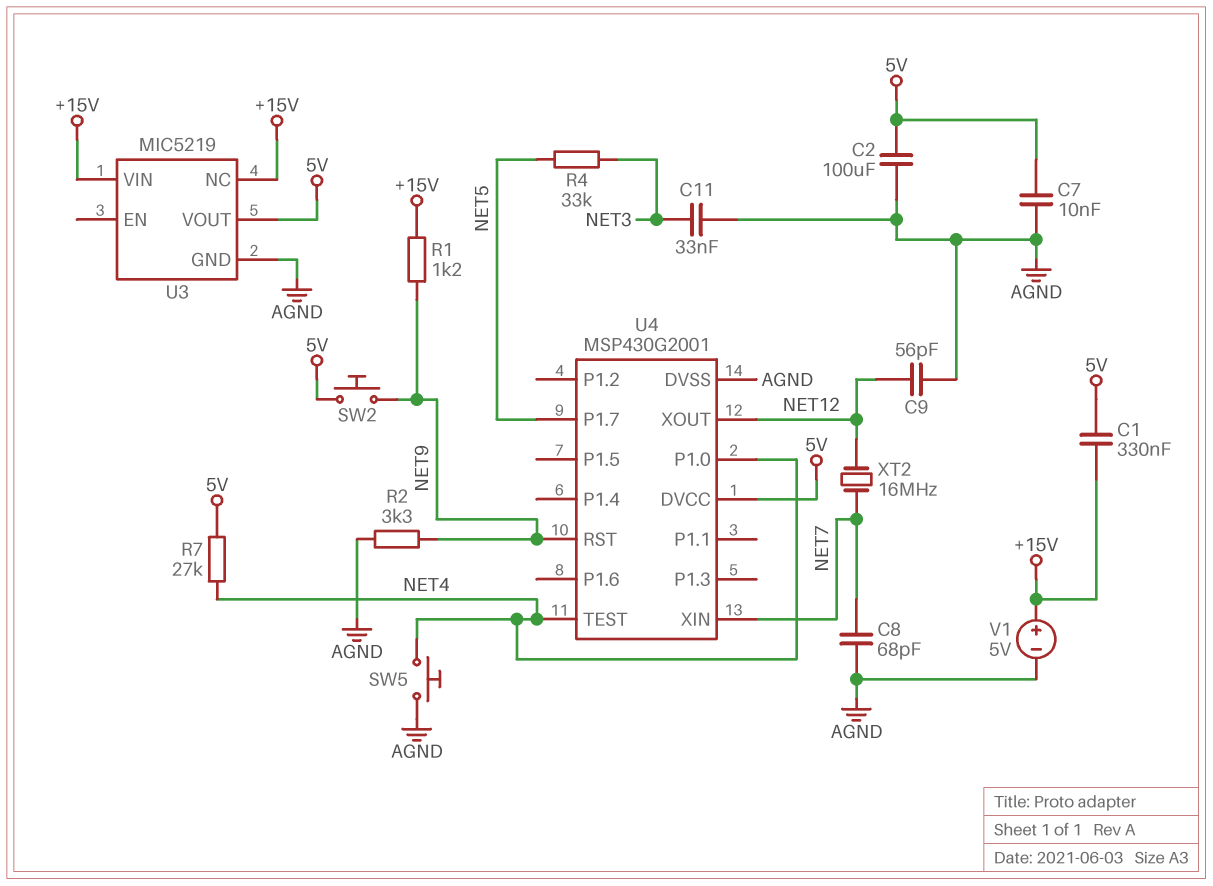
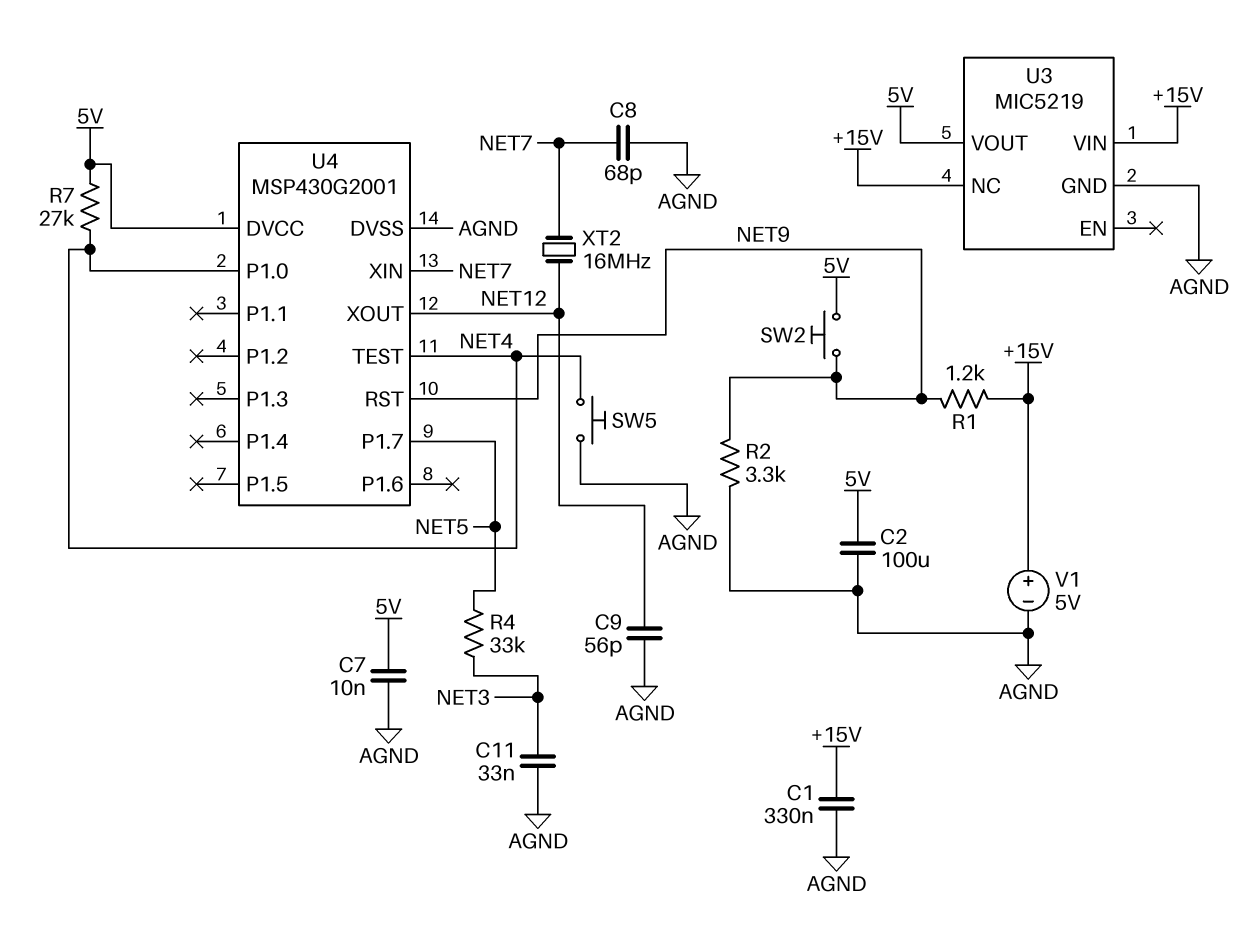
C1: 330nF (+15V, 5V) -> 330nF (+15V, AGND)

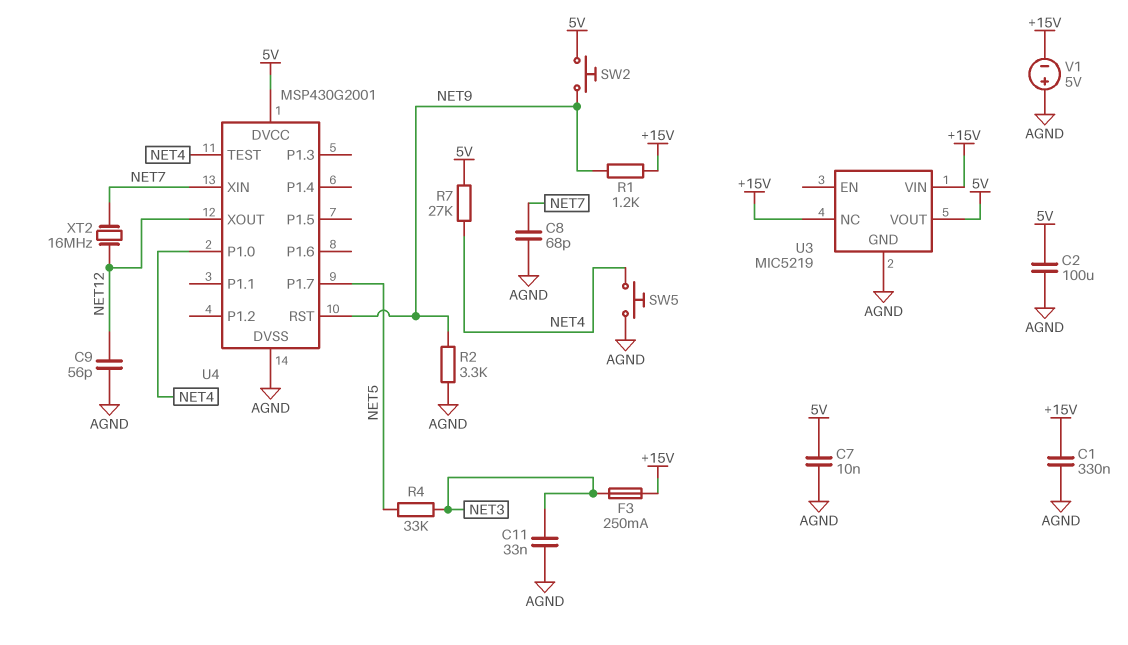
F3: none -> 250mA (+15V, NET3)
V1: 5V (plus +15V, minus AGND) -> 5V (plus AGND, minus +15V)

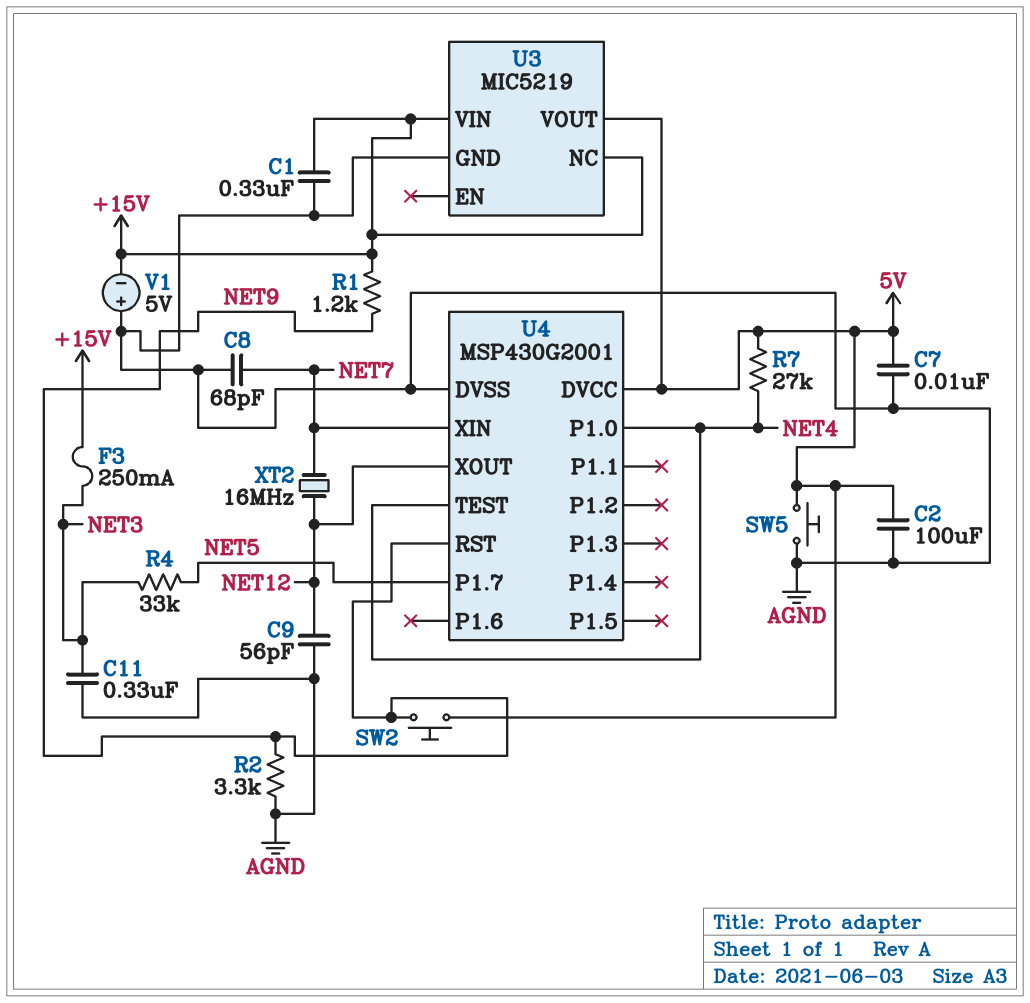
C11: 33nF (AGND, NET3) -> 330nF (AGND, NET3)
SW5: button (AGND, NET4) -> button (5V, AGND)

